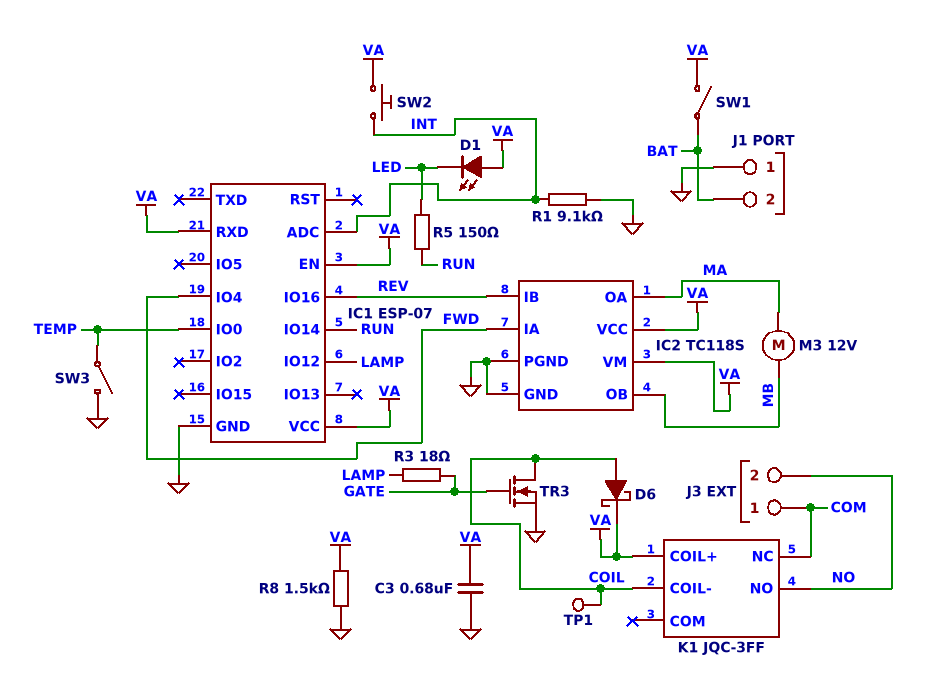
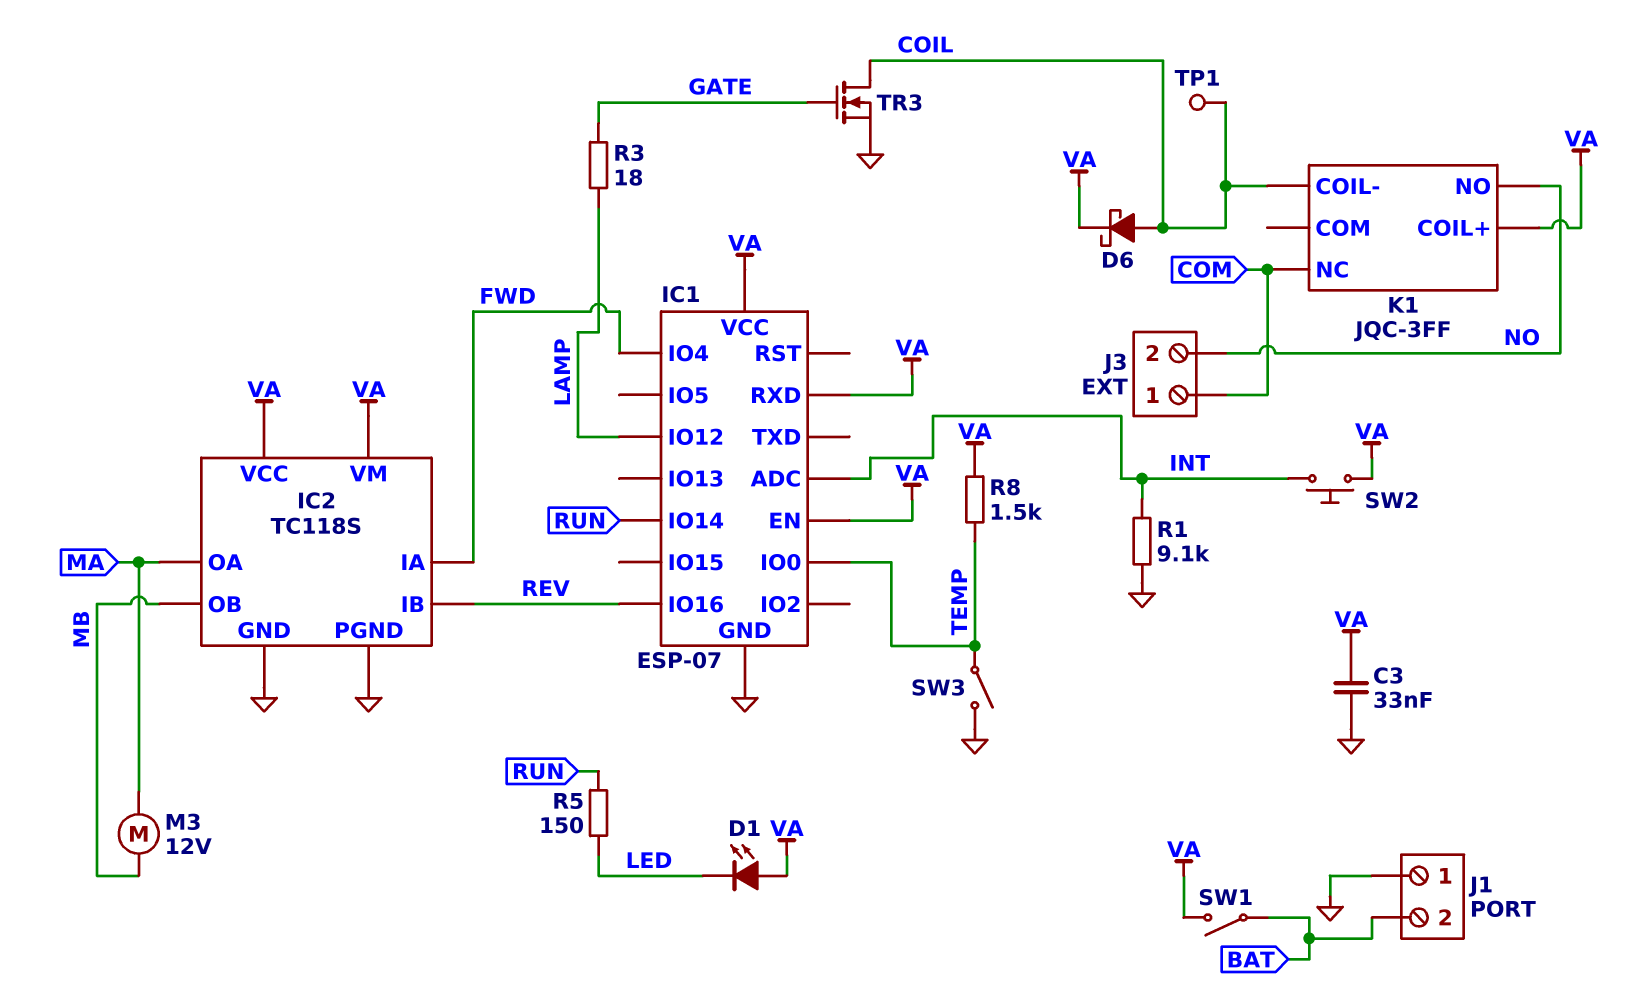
C3: 680nF (GND, VA) -> 33nF (GND, VA)
R8: 1.5k (GND, VA) -> 1.5k (TEMP, VA)

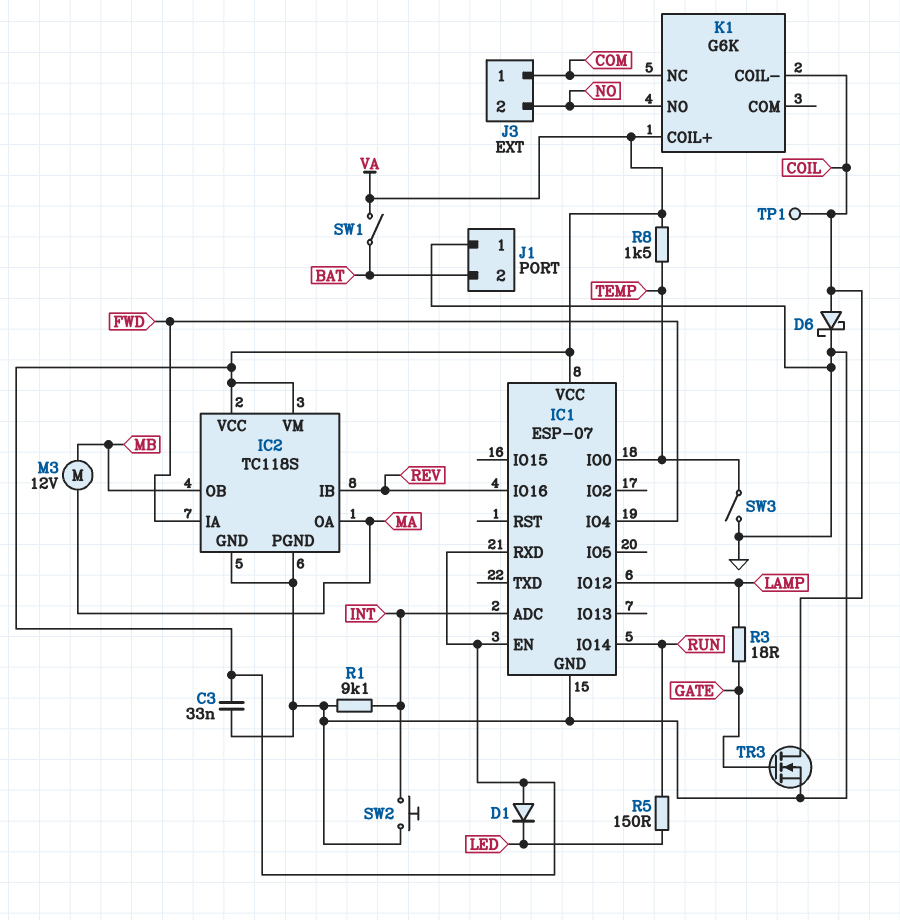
D1: LED (A VA, K LED) -> diode (A VA, K LED)
D6: schottky (A COIL, K VA) -> schottky (A COIL, K GND)
K1: JQC-3FF -> G6K
SW2: button (INT, VA) -> button (GND, INT)

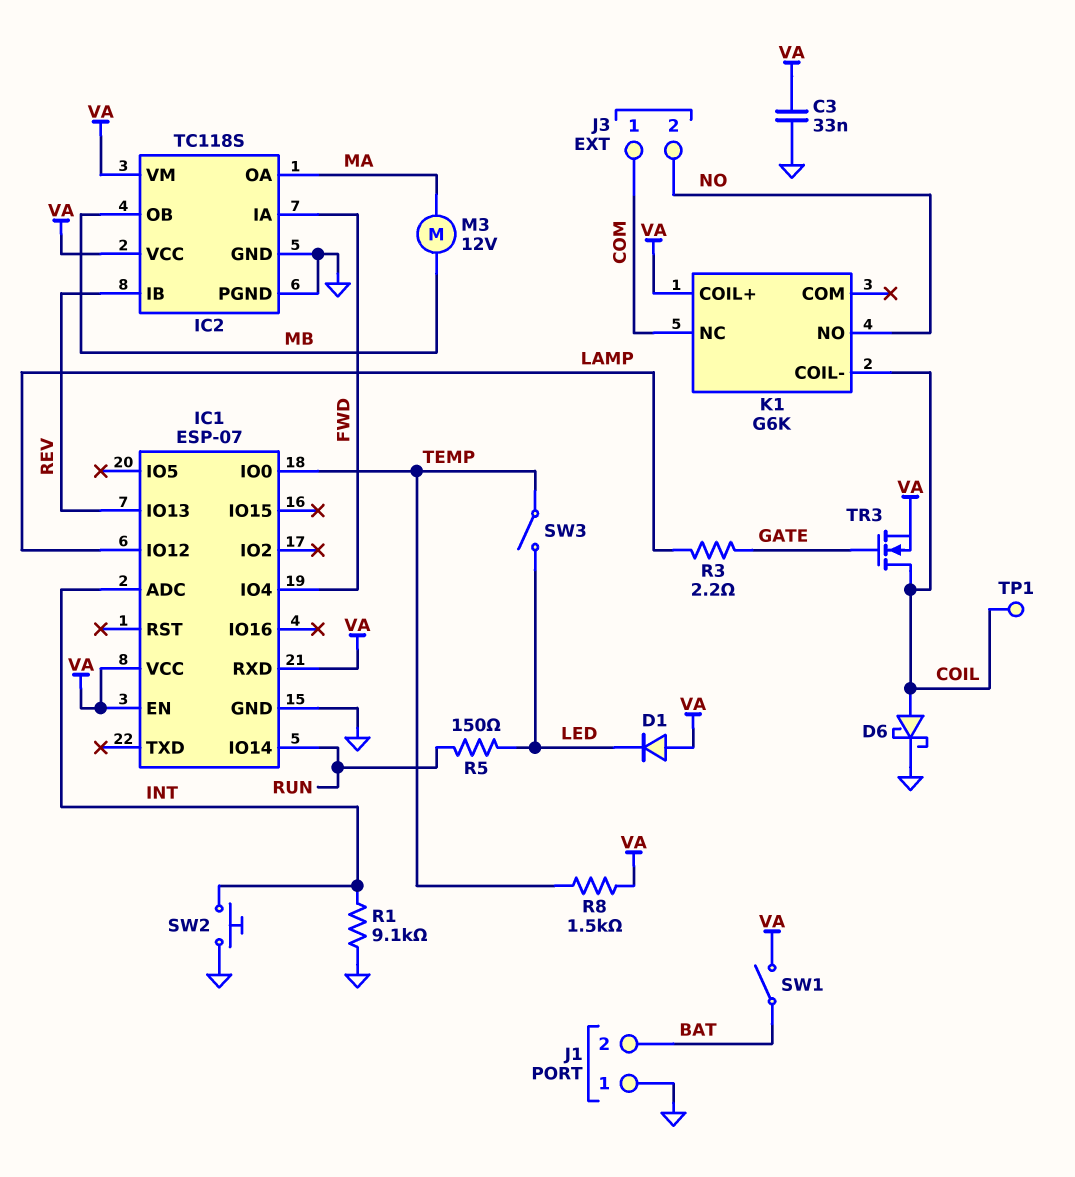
IC1 pin IO13: none -> REV
IC1 pin IO16: REV -> none
R3: 18 (GATE, LAMP) -> 2.2 (GATE, LAMP)
SW3: switch (GND, TEMP) -> switch (LED, TEMP)
TR3: NMOS (G GATE, D COIL, S GND) -> NMOS (G GATE, D COIL, S VA)

